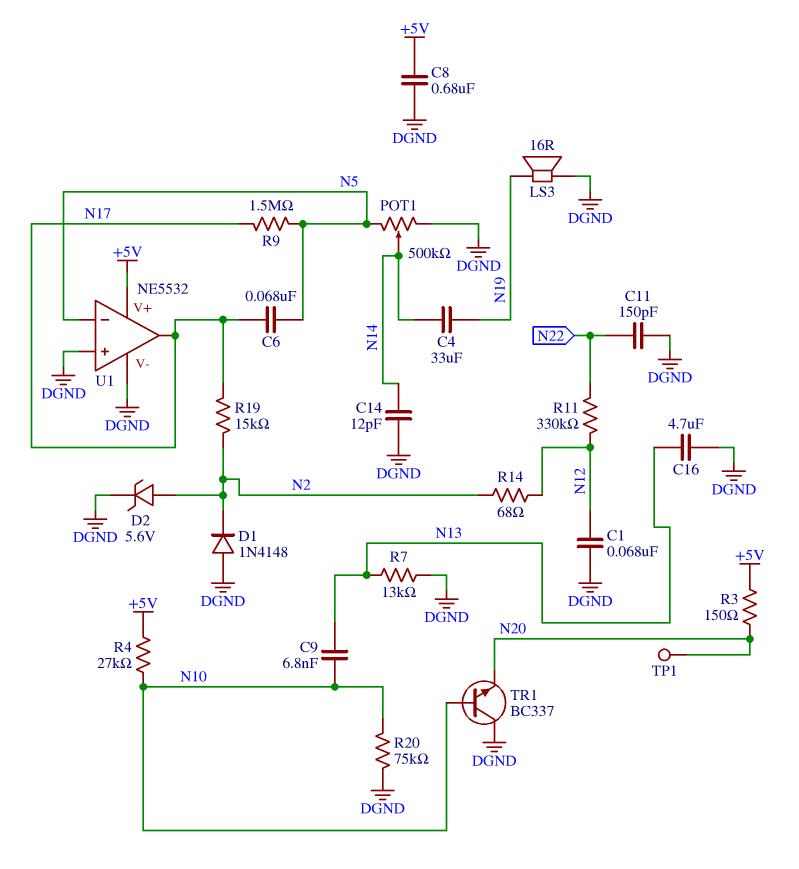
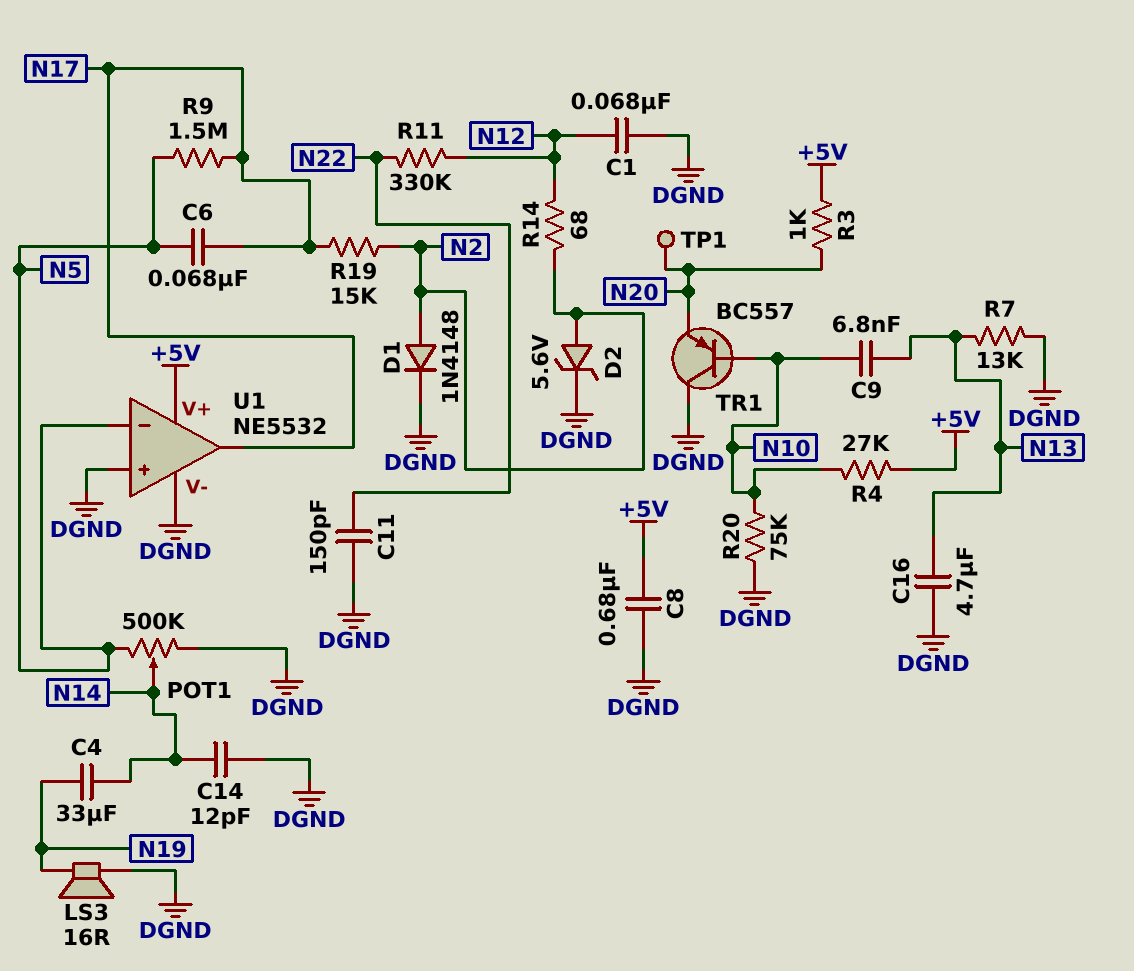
D1: diode 1N4148 (A DGND, K N2) -> diode 1N4148 (A N2, K DGND)
R3: 150 (+5V, N20) -> 1k (+5V, N20)
TR1: NPN BC337 (B N10, C DGND, E N20) -> PNP BC557 (B N10, C DGND, E N20)

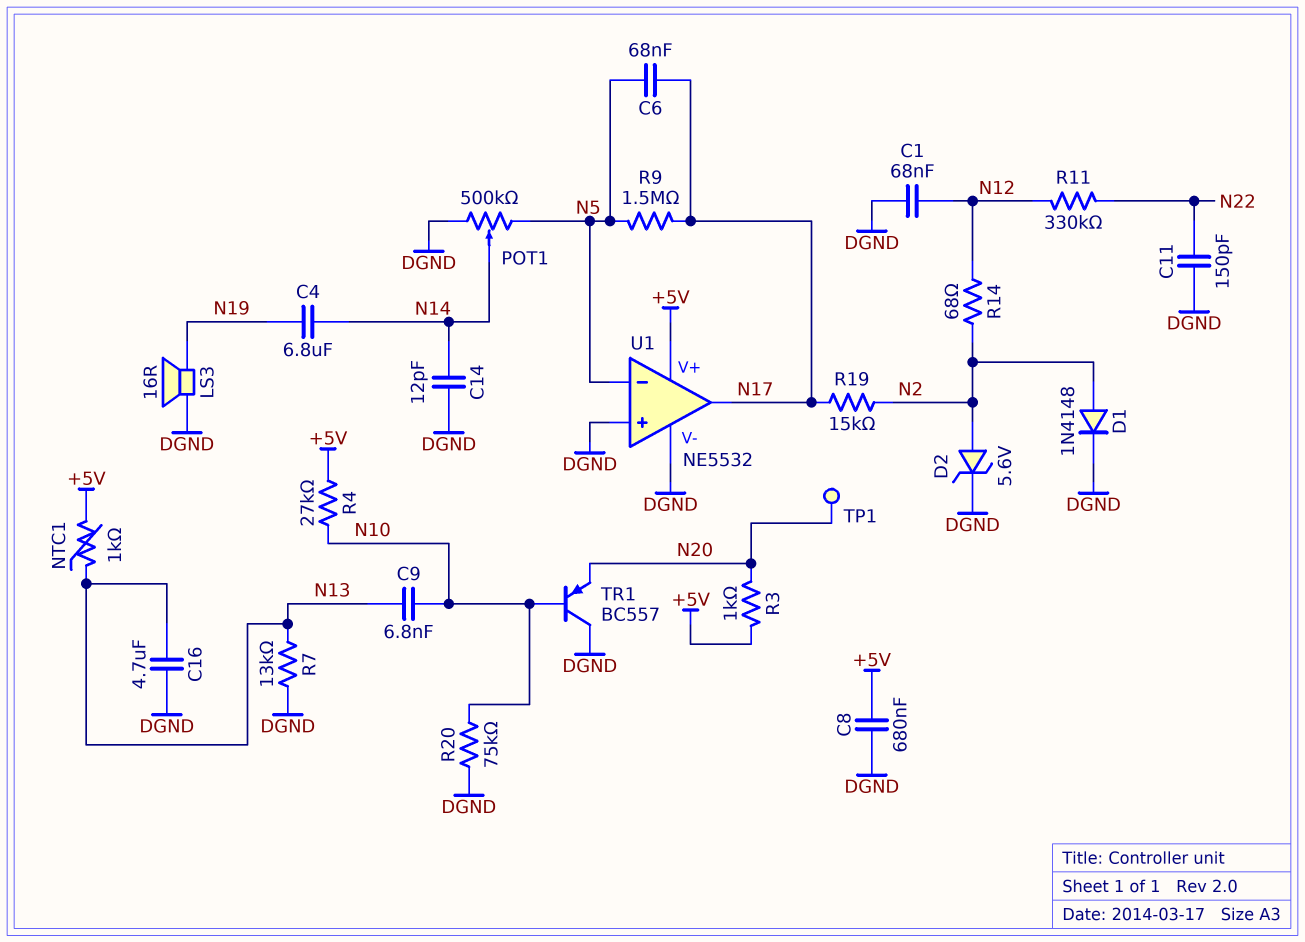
C4: 33uF (N14, N19) -> 6.8uF (N14, N19)
NTC1: none -> 1k (+5V, N13)

